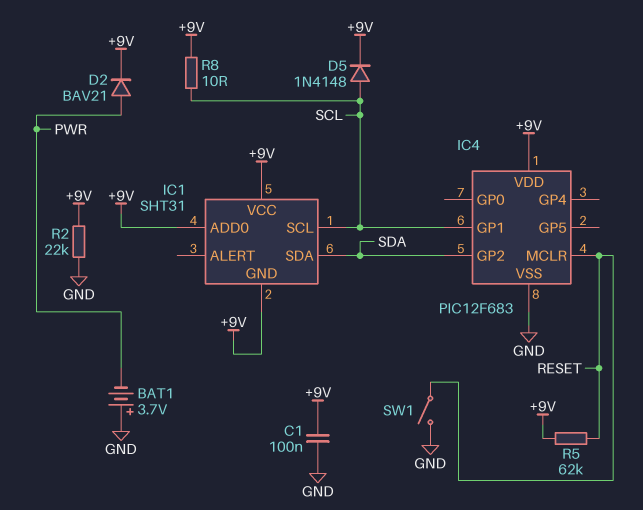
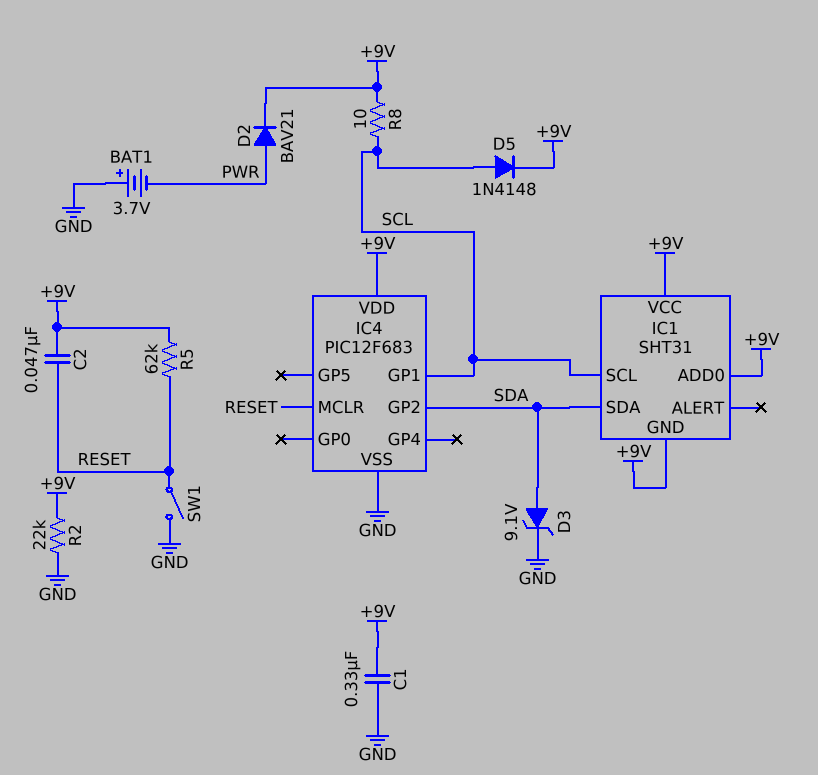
C1: 100nF (+9V, GND) -> 330nF (+9V, GND)
C2: none -> 47nF (+9V, RESET)
D3: none -> zener 9.1V (A SDA, K GND)

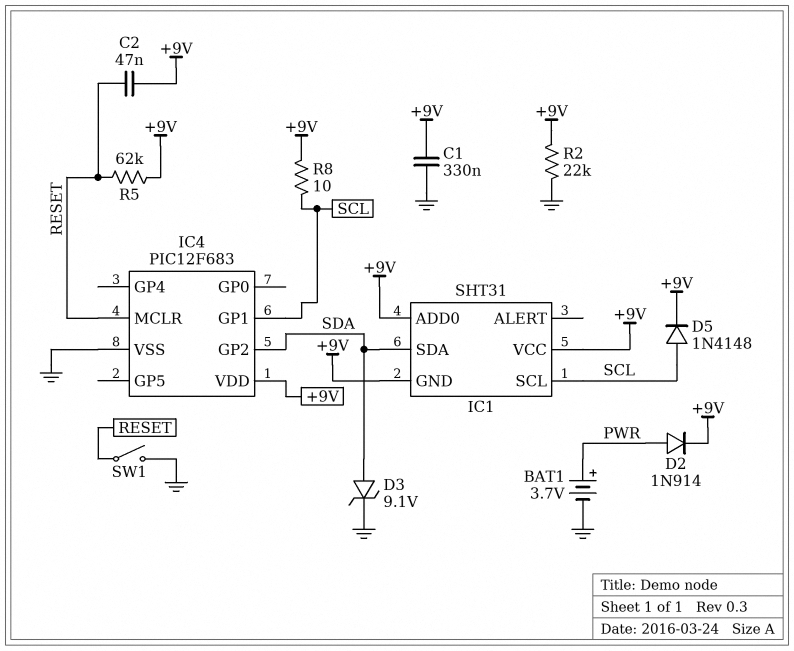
BAT1: 3.7V (plus GND, minus PWR) -> 3.7V (plus PWR, minus GND)
D2: diode BAV21 (A PWR, K +9V) -> diode 1N914 (A PWR, K +9V)

